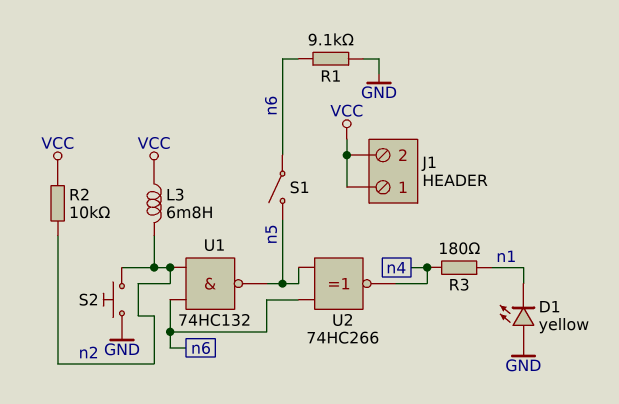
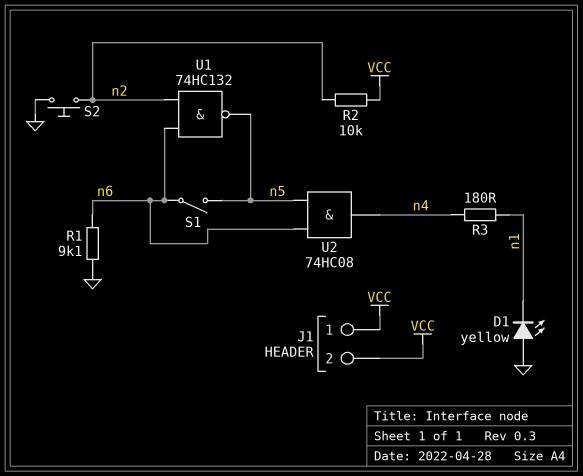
L3: 6.8mH (VCC, n2) -> none
U2: XNOR 74HC266 (in n5, in n6, out n4) -> AND 74HC08 (in n5, in n6, out n4)

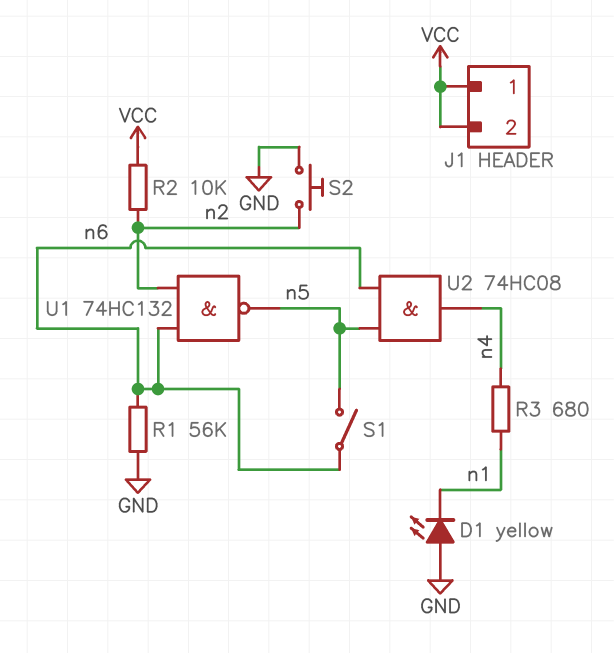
R1: 9.1k (GND, n6) -> 56k (GND, n6)
R3: 180 (n1, n4) -> 680 (n1, n4)

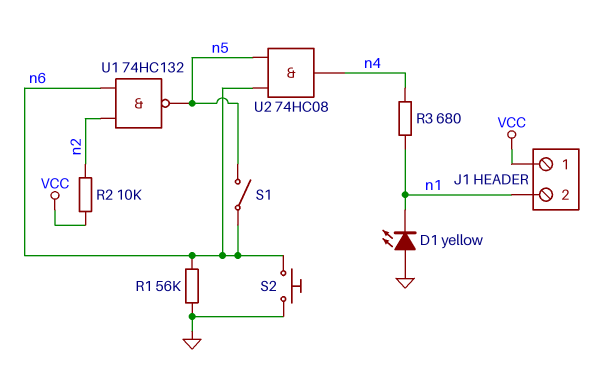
J1 pin 2: VCC -> n1
S2: button (GND, n2) -> button (GND, n6)

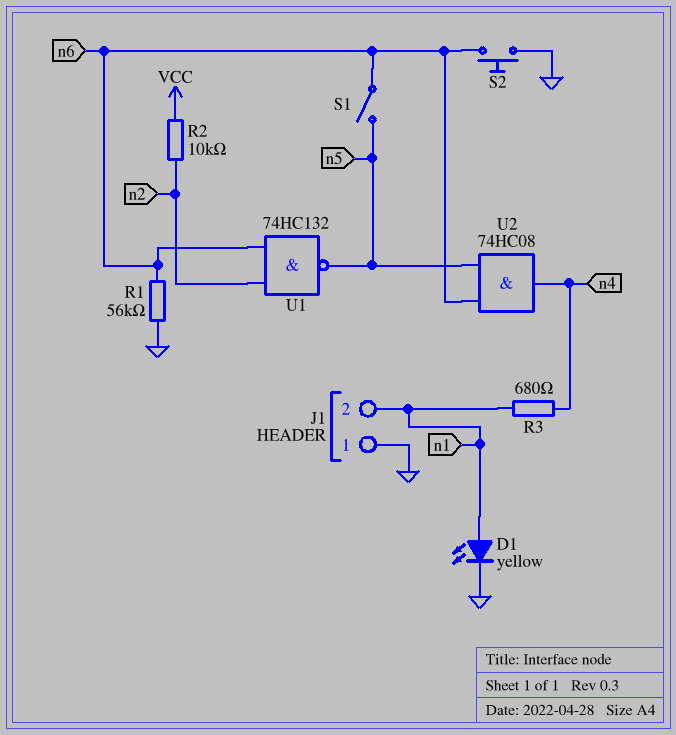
D1: LED yellow (A GND, K n1) -> LED yellow (A n1, K GND)
J1 pin 1: VCC -> GND

